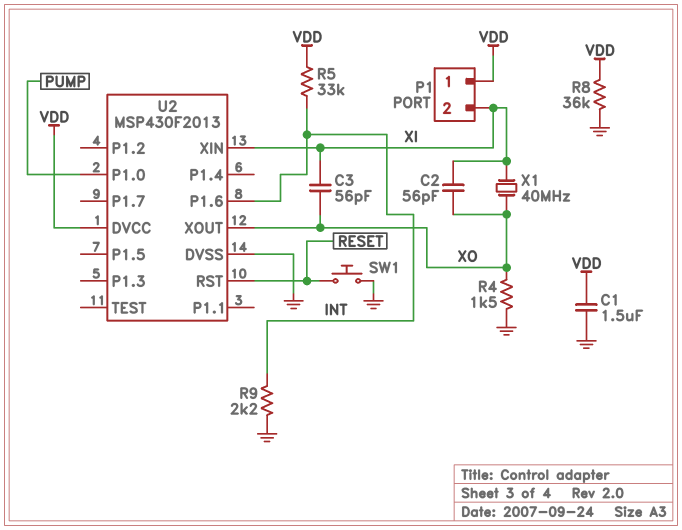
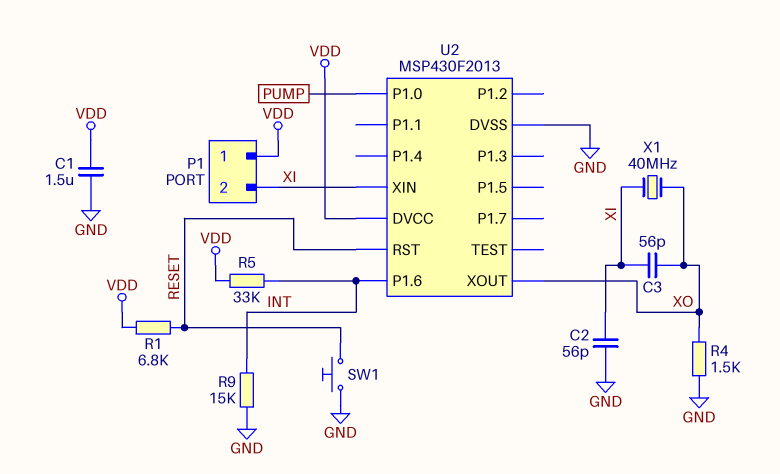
C2: 56pF (XI, XO) -> 56pF (GND, XI)
R1: none -> 6.8k (RESET, VDD)
R8: 36k (GND, VDD) -> none
R9: 2.2k (GND, INT) -> 15k (GND, INT)

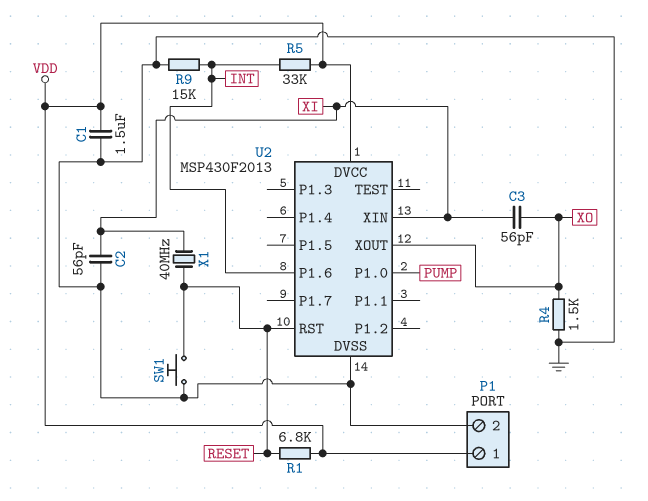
P1 pin 2: XI -> GND
X1: 40MHz (XI, XO) -> 40MHz (RESET, XI)

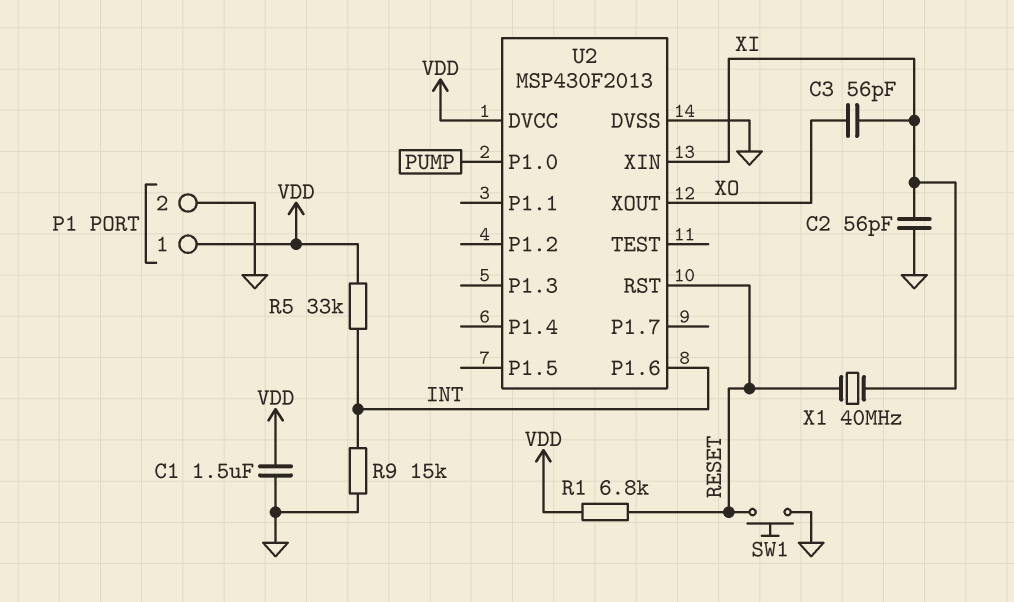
R4: 1.5k (GND, XO) -> none

